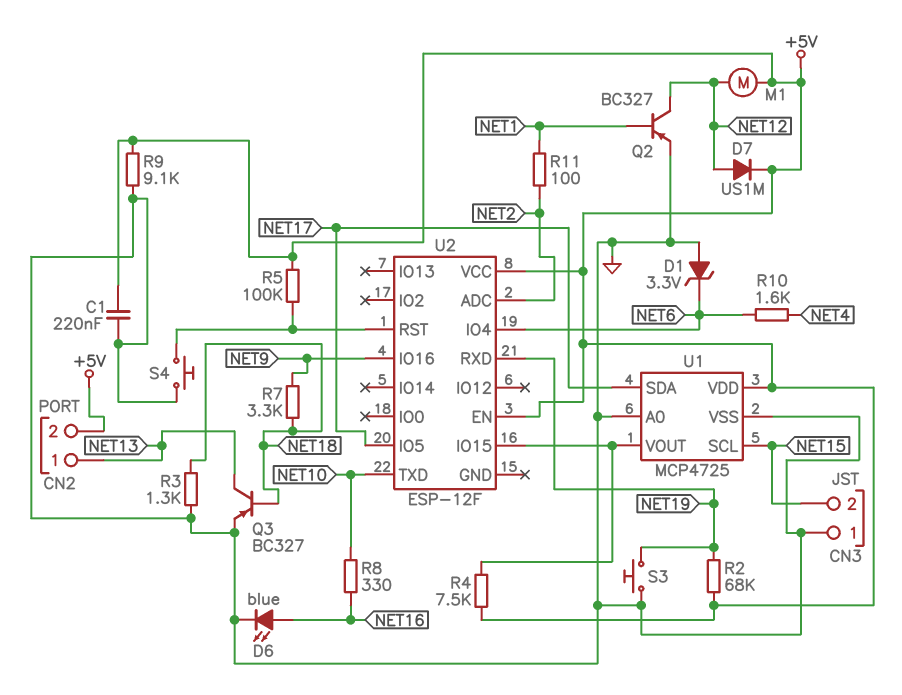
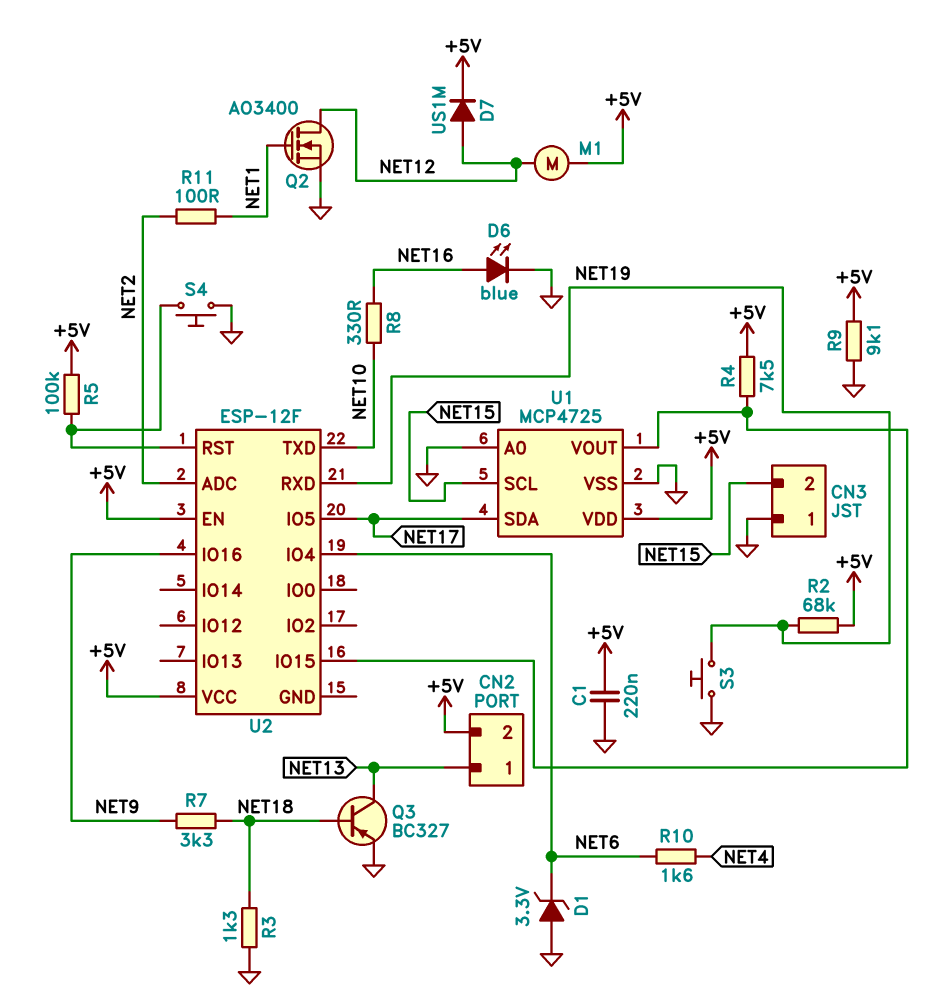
Q2: PNP BC327 (B NET1, C NET12, E GND) -> NMOS AO3400 (G NET1, D NET12, S GND)

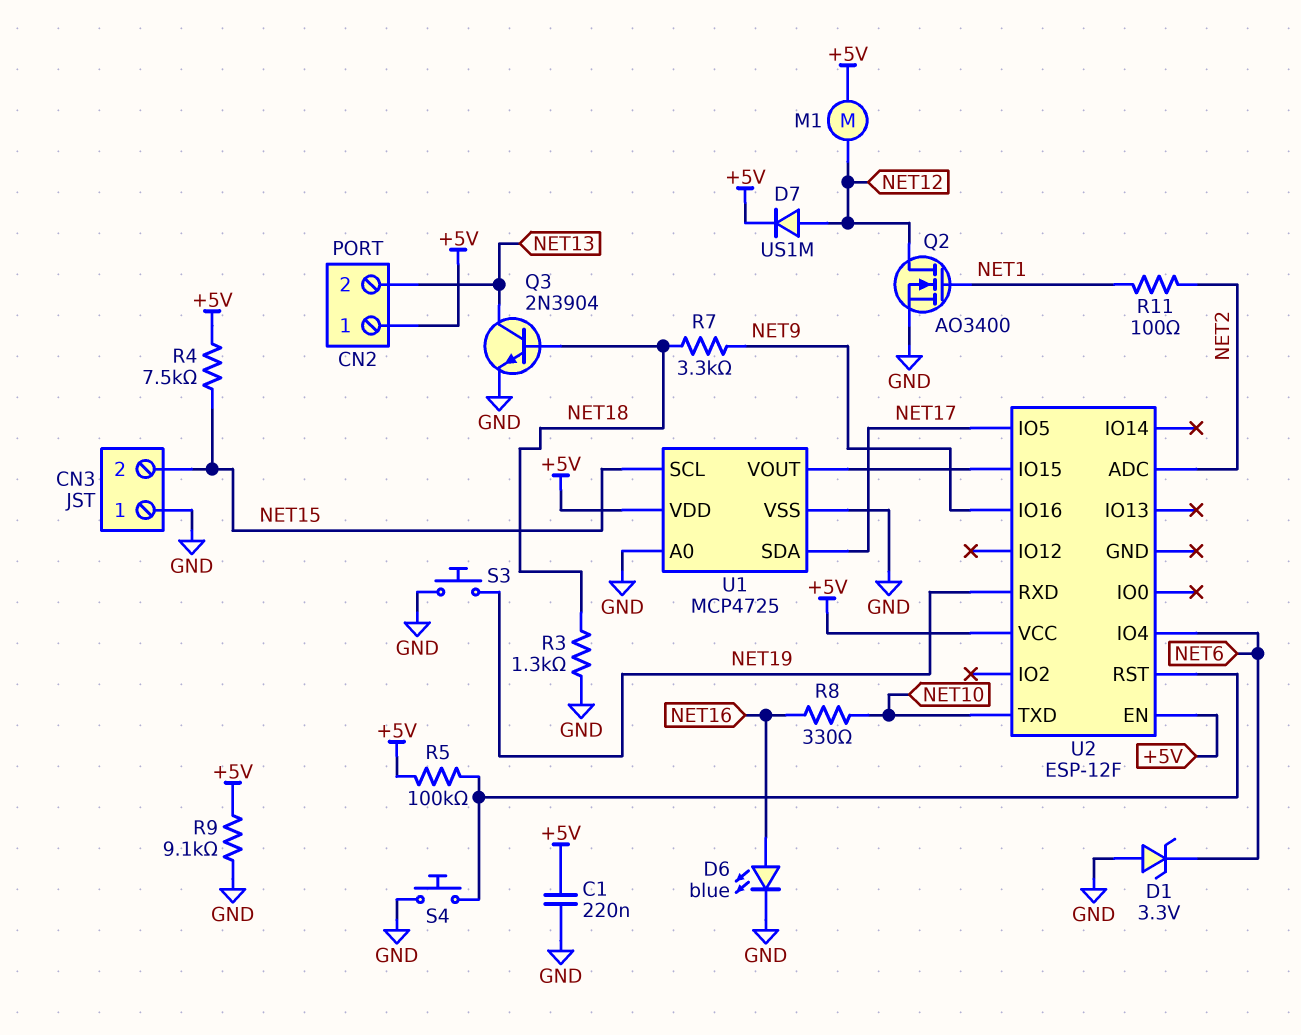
CN2 pin 1: NET13 -> +5V
CN2 pin 2: +5V -> NET13
Q3: PNP BC327 (B NET18, C NET13, E GND) -> NPN 2N3904 (B NET18, C NET13, E GND)
R2: 68k (+5V, NET19) -> none
R4: 7.5k (+5V, U1/VOUT) -> 7.5k (+5V, NET15)
R10: 1.6k (NET4, NET6) -> none

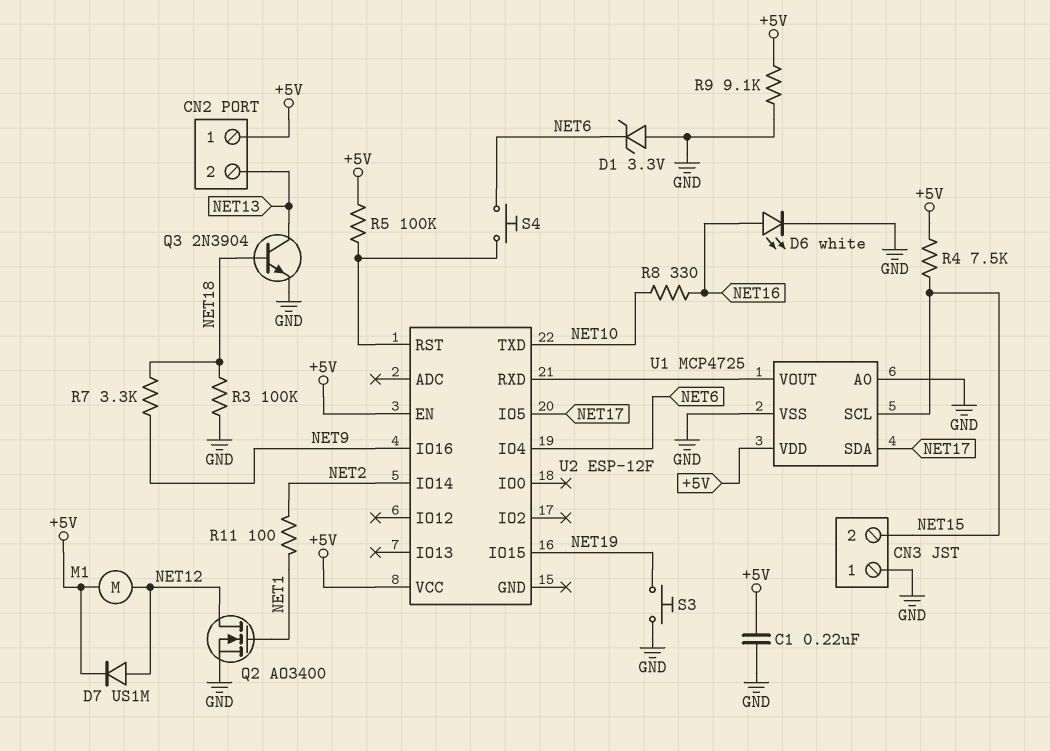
D6: LED blue (A NET16, K GND) -> LED white (A NET16, K GND)
R3: 1.3k (GND, NET18) -> 100k (GND, NET18)
S4: button (GND, U2/RST) -> button (NET6, U2/RST)
U2 pin ADC: NET2 -> none
U2 pin IO14: none -> NET2
U2 pin IO15: U1/VOUT -> NET19
U2 pin RXD: NET19 -> U1/VOUT

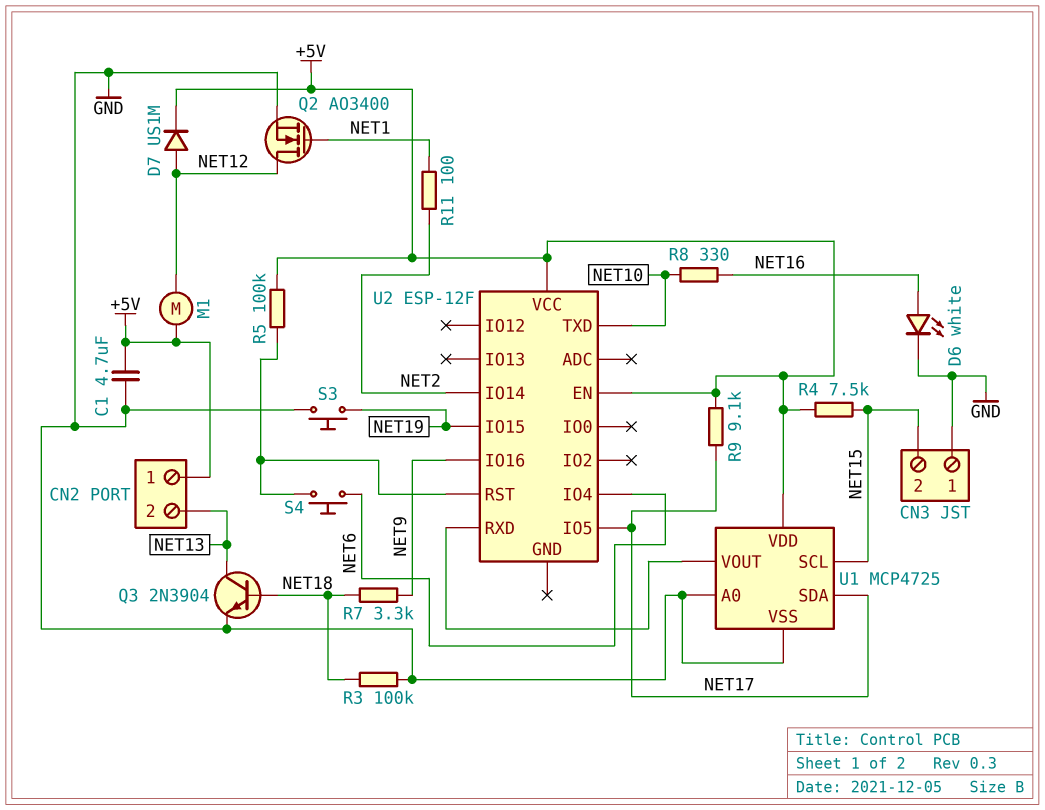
C1: 220nF (+5V, GND) -> 4.7uF (+5V, GND)
D1: zener 3.3V (A GND, K NET6) -> none
R9: 9.1k (+5V, GND) -> 9.1k (+5V, NET17)

